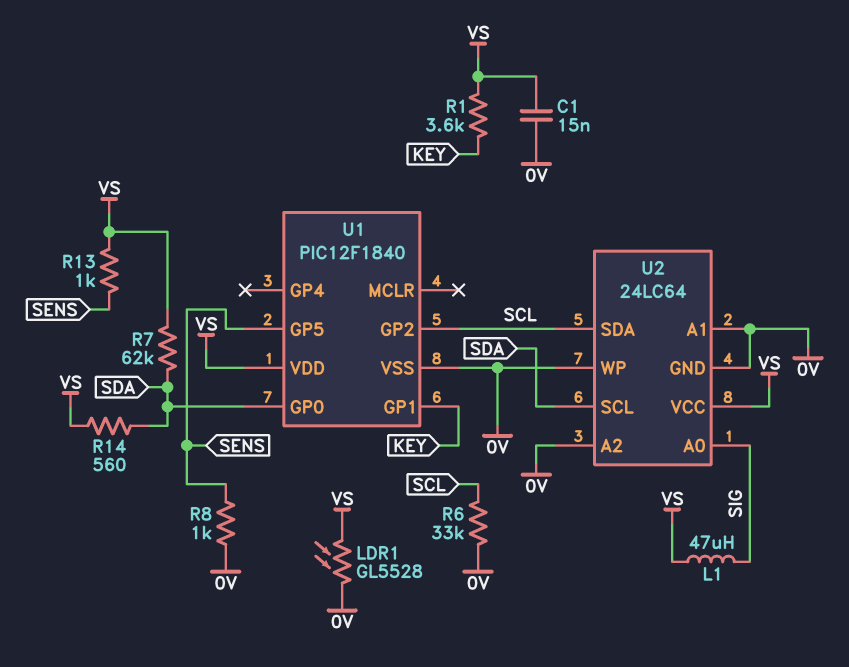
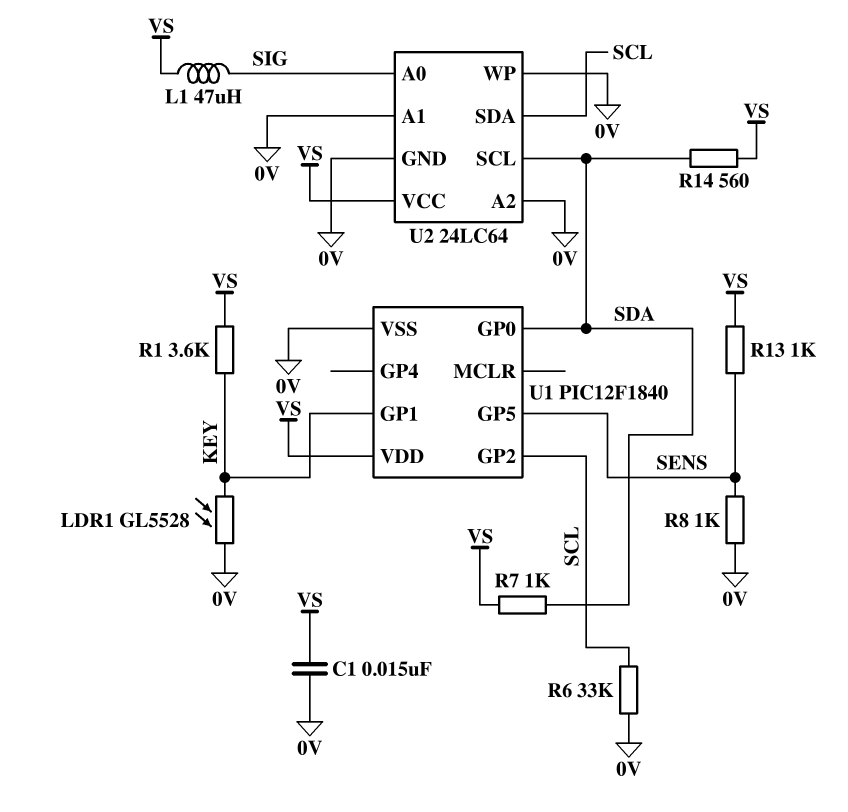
LDR1: GL5528 (0V, VS) -> GL5528 (0V, KEY)
R7: 62k (SDA, VS) -> 1k (SDA, VS)

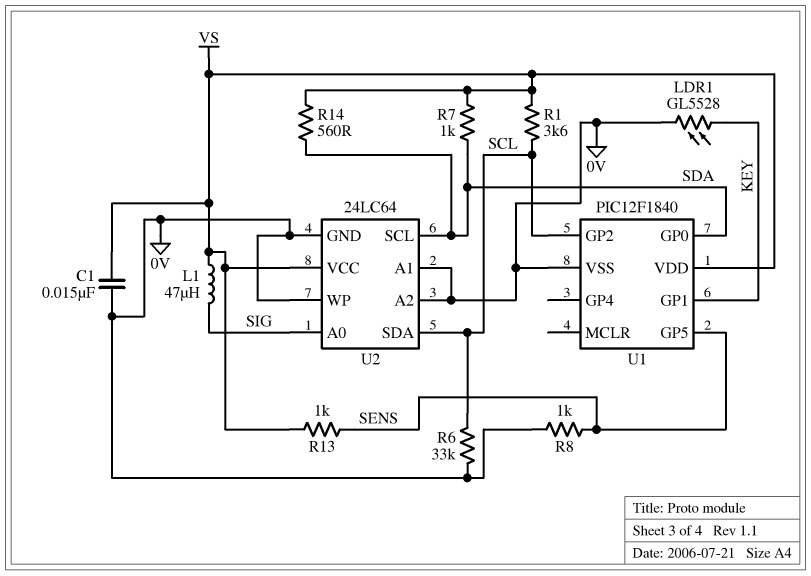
R1: 3.6k (KEY, VS) -> 3.6k (SCL, VS)

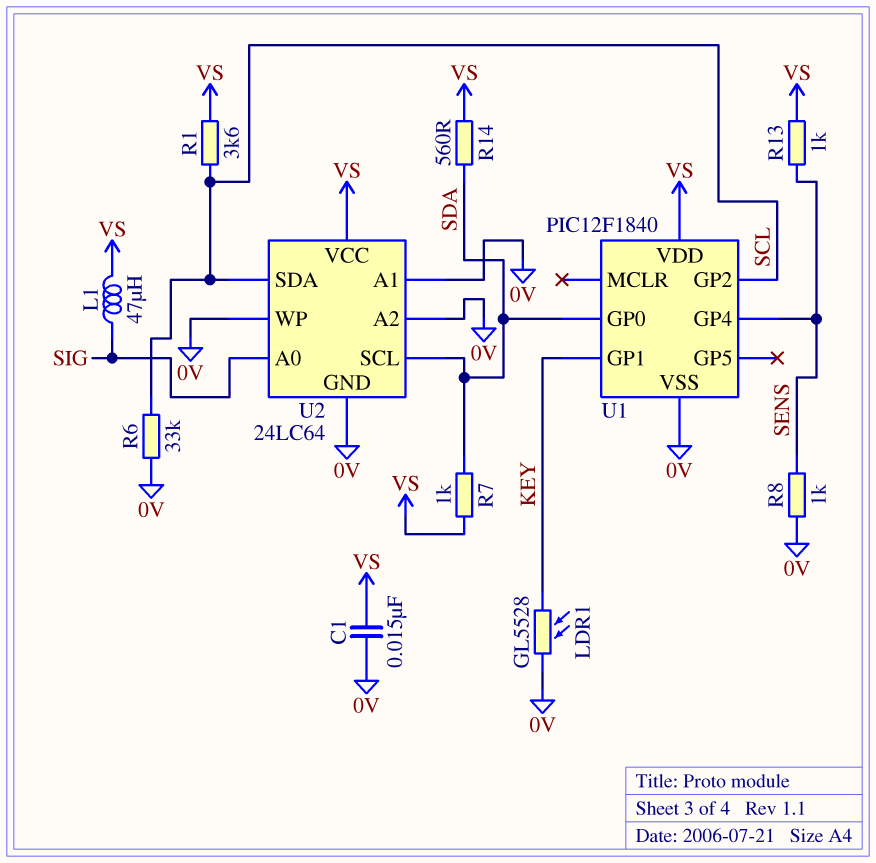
U1 pin GP4: none -> SENS
U1 pin GP5: SENS -> none

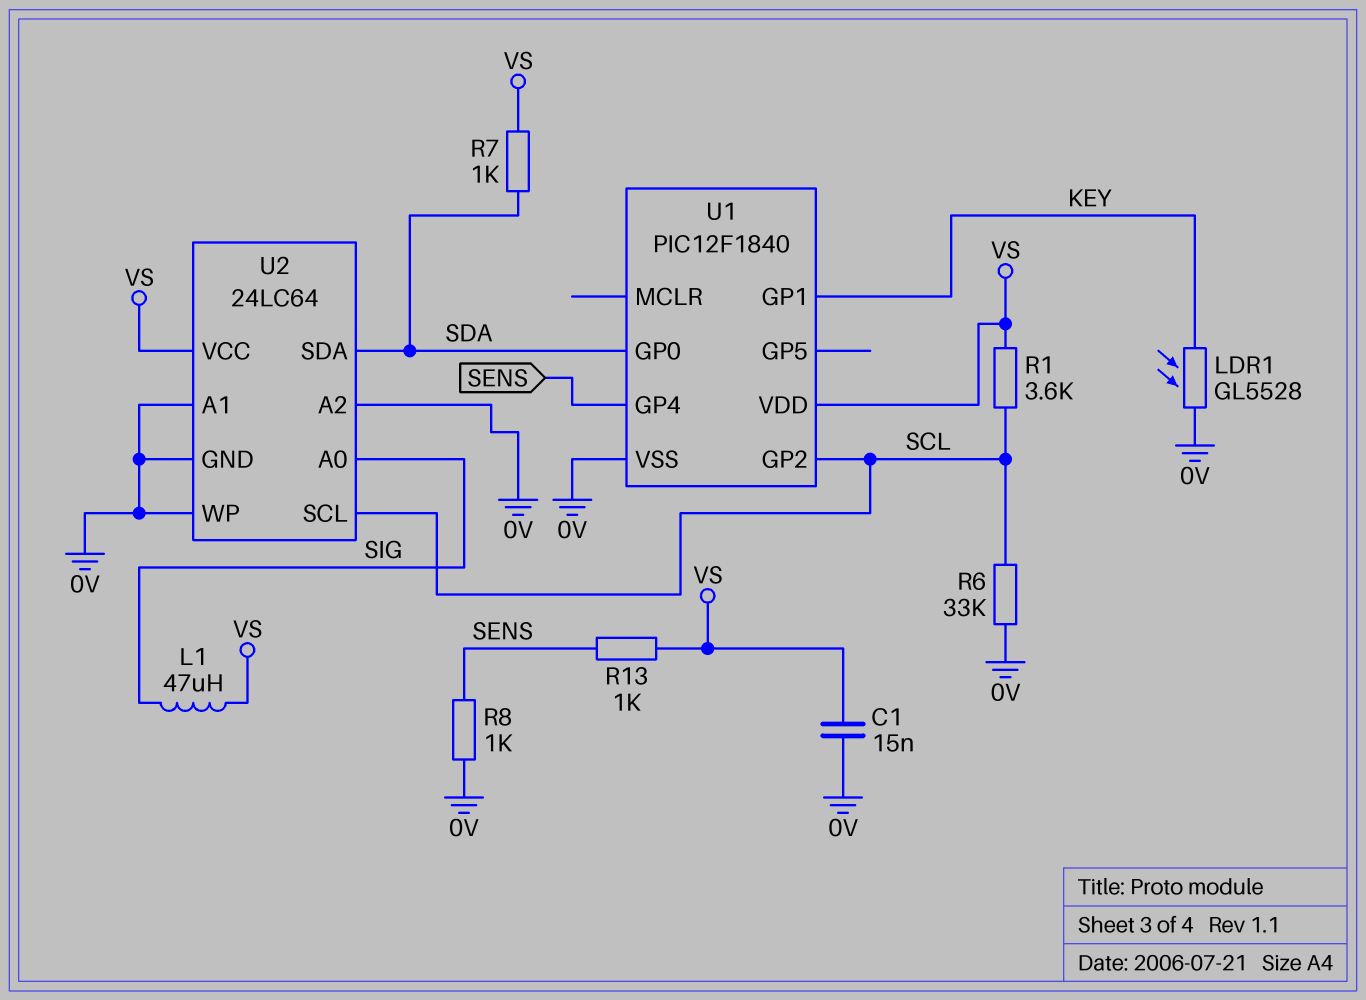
R14: 560 (SDA, VS) -> none
U2 pin SCL: SDA -> SCL
U2 pin SDA: SCL -> SDA

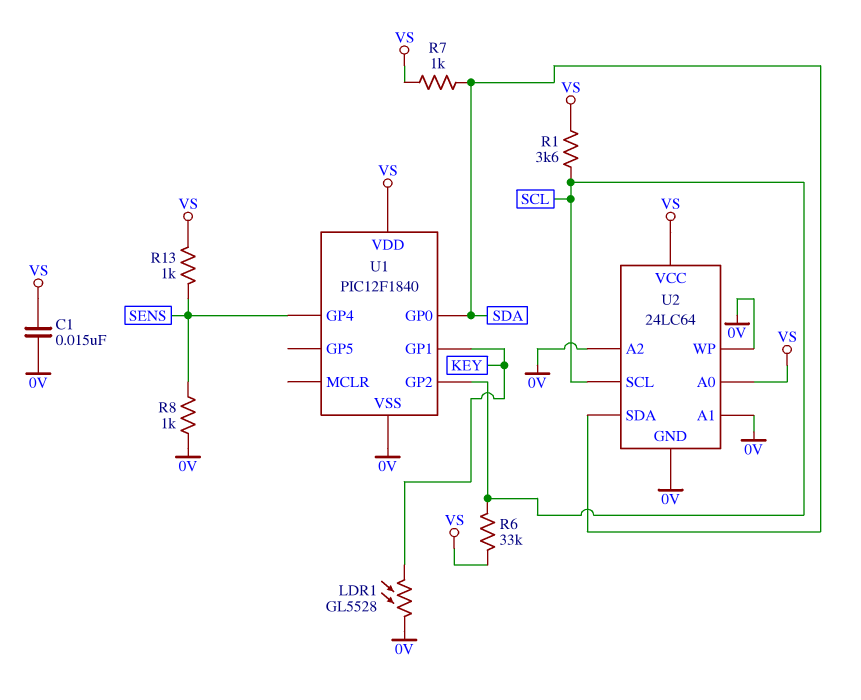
L1: 47uH (SIG, VS) -> none
R6: 33k (0V, SCL) -> 33k (SCL, VS)
U2 pin A0: SIG -> VS

